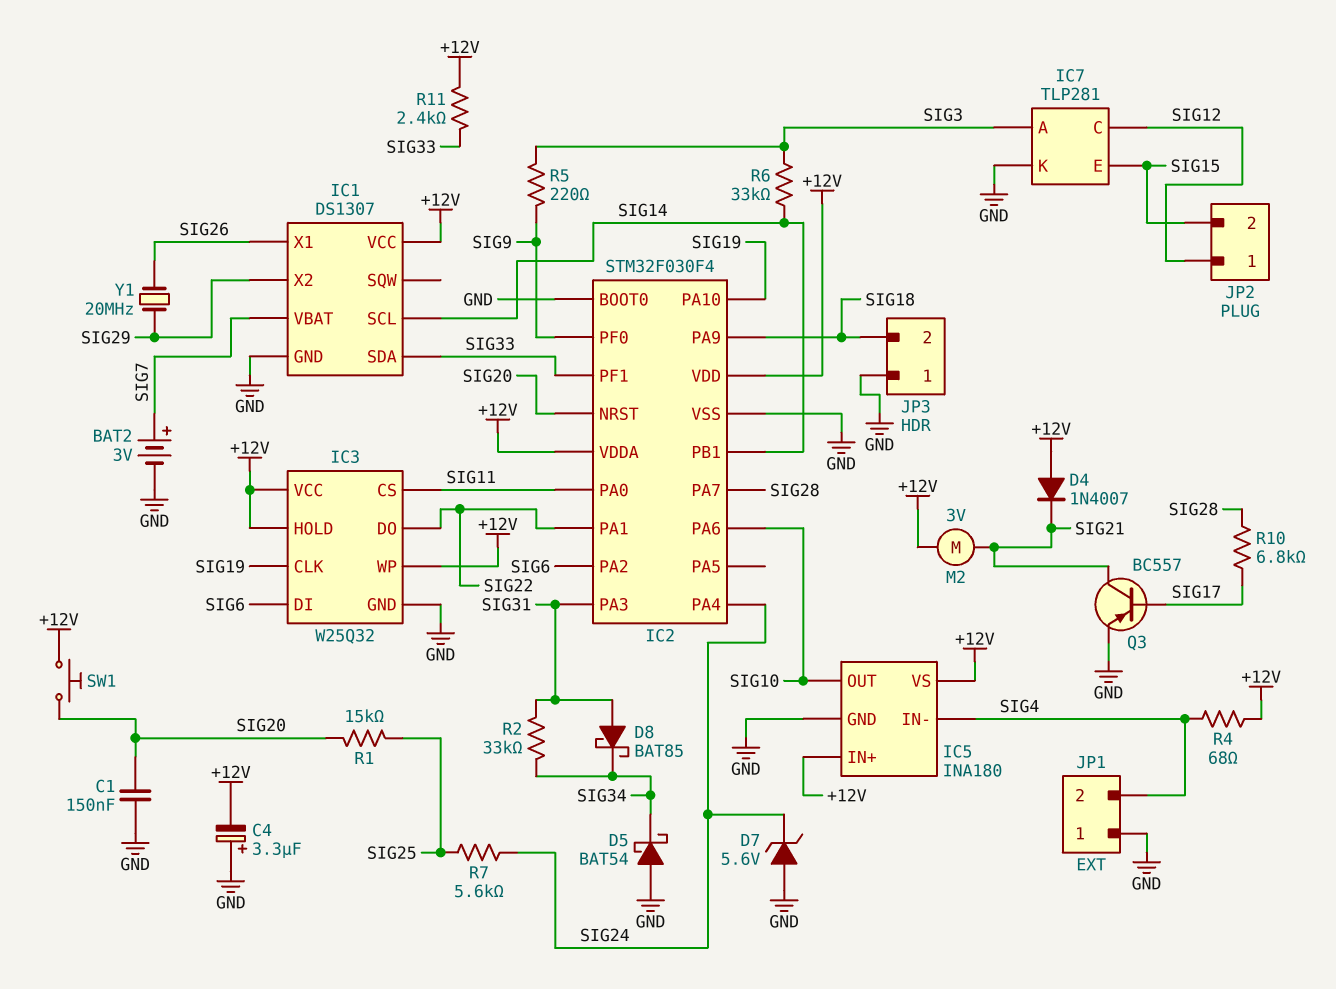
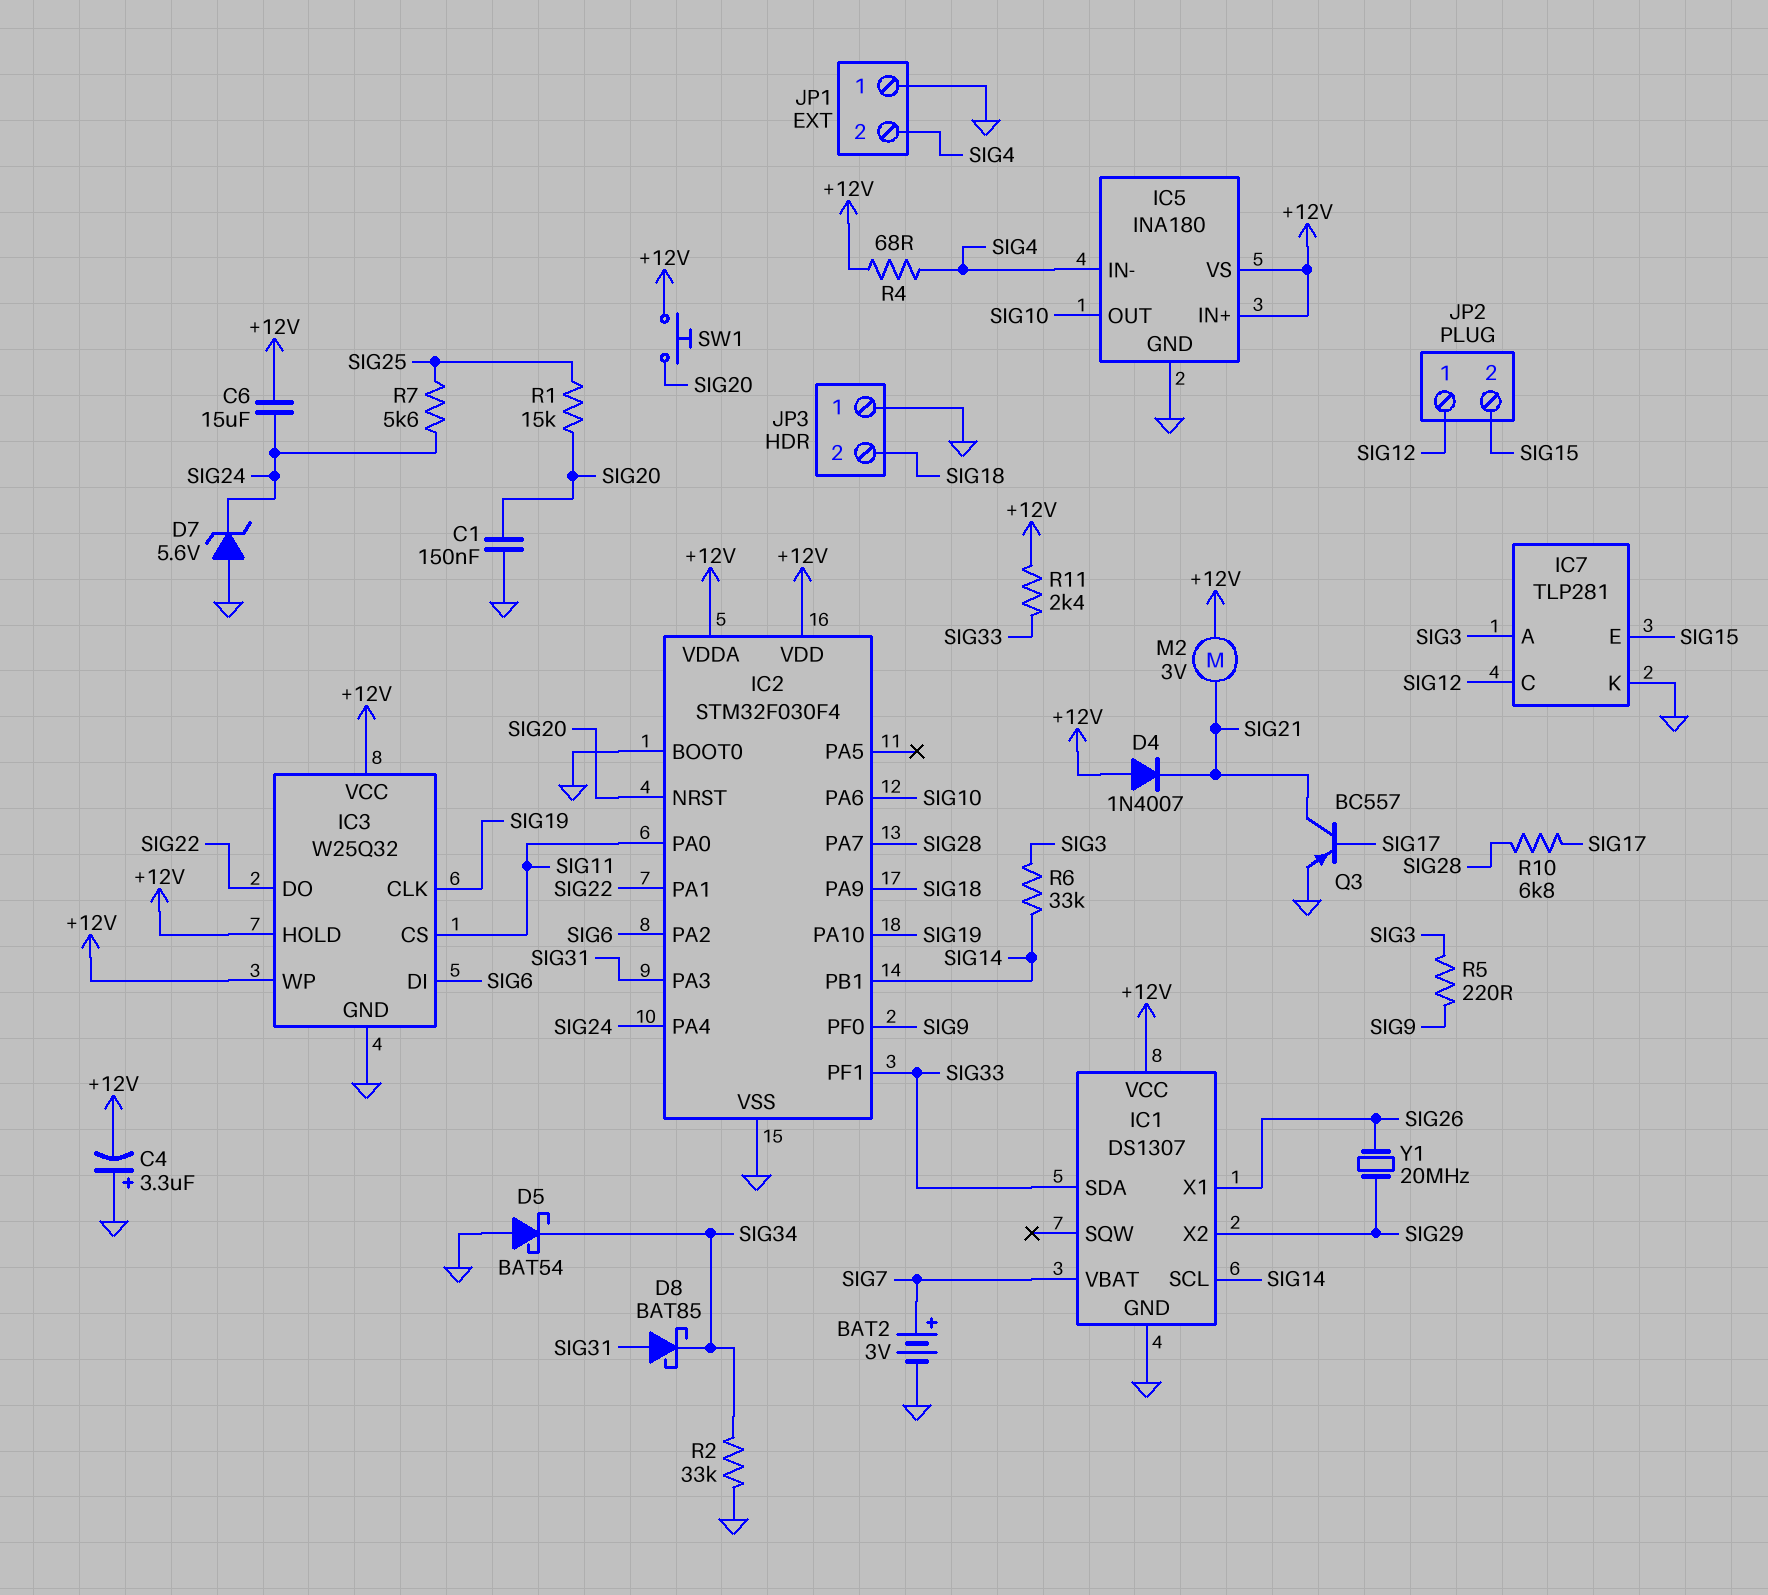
C6: none -> 15uF (+12V, SIG24)
R2: 33k (SIG31, SIG34) -> 33k (GND, SIG34)

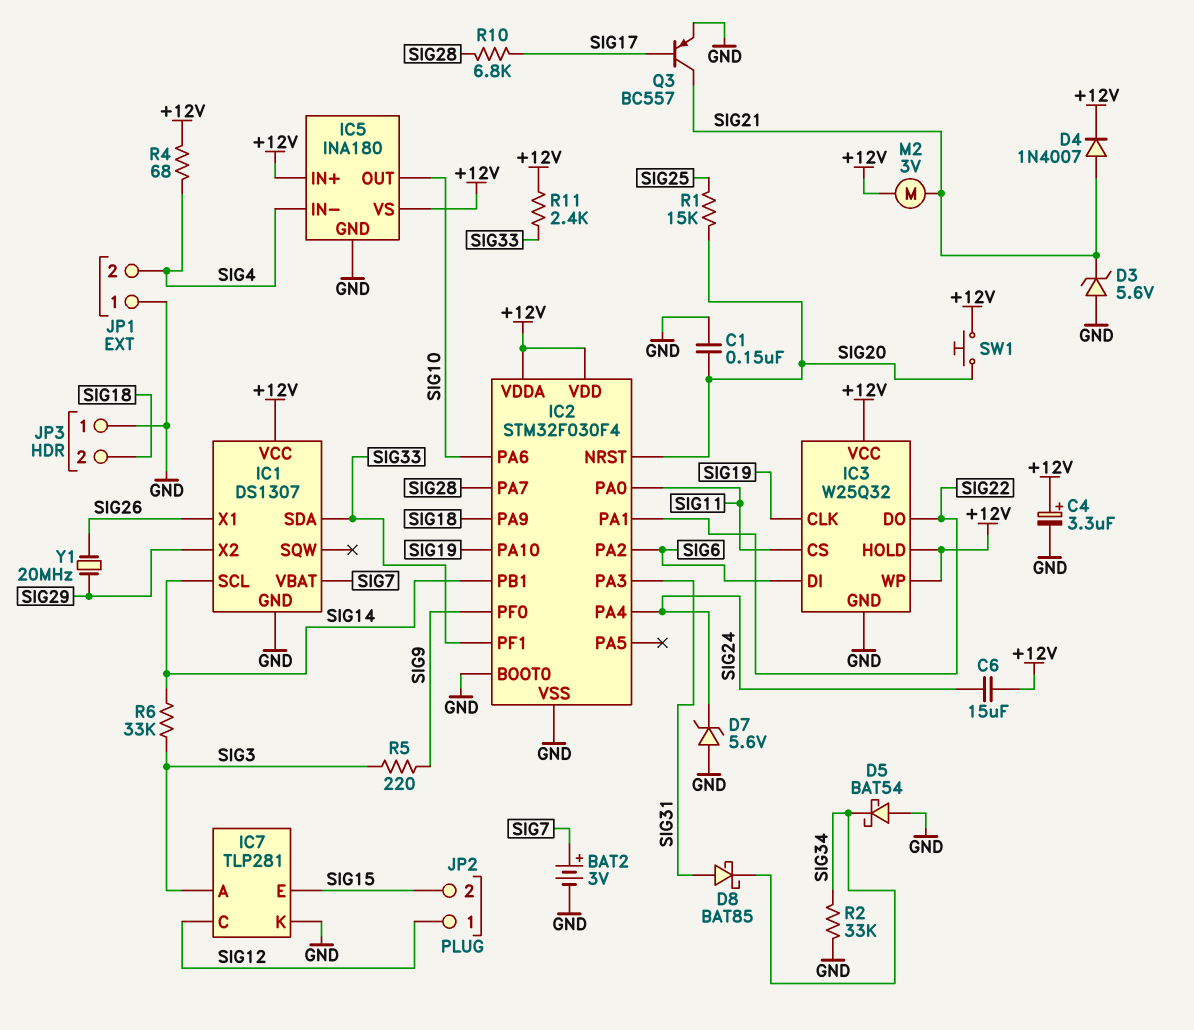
C4: 3.3uF (plus GND, minus +12V) -> 3.3uF (plus +12V, minus GND)
D3: none -> zener 5.6V (A GND, K SIG21)
D4: diode 1N4007 (A +12V, K SIG21) -> diode 1N4007 (A SIG21, K +12V)
R7: 5.6k (SIG24, SIG25) -> none

